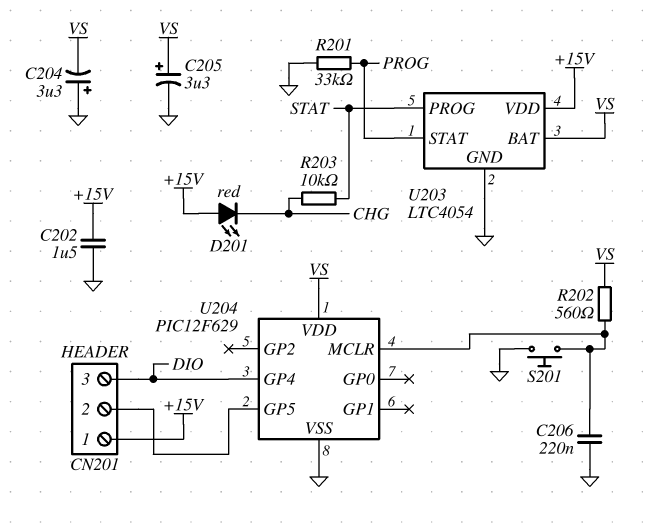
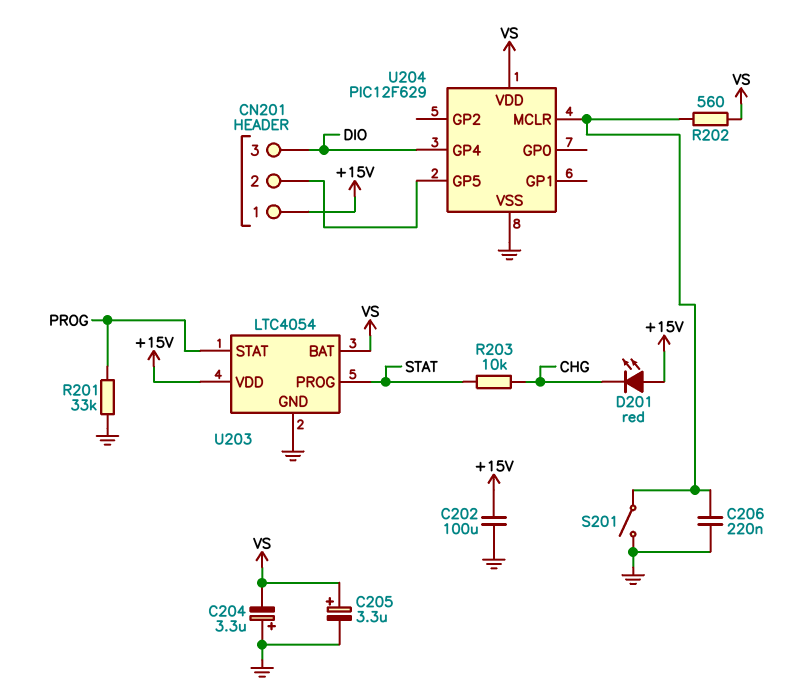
C202: 1.5uF (+15V, GND) -> 100uF (+15V, GND)
S201: button (GND, U204/MCLR) -> switch (GND, U204/MCLR)

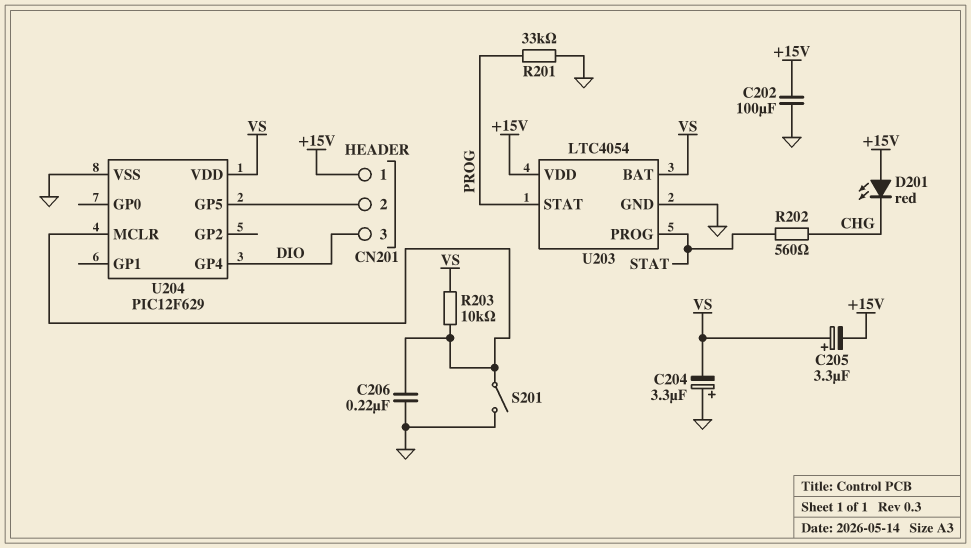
C205: 3.3uF (plus VS, minus GND) -> 3.3uF (plus VS, minus +15V)
R202: 560 (U204/MCLR, VS) -> 560 (CHG, STAT)
R203: 10k (CHG, STAT) -> 10k (U204/MCLR, VS)

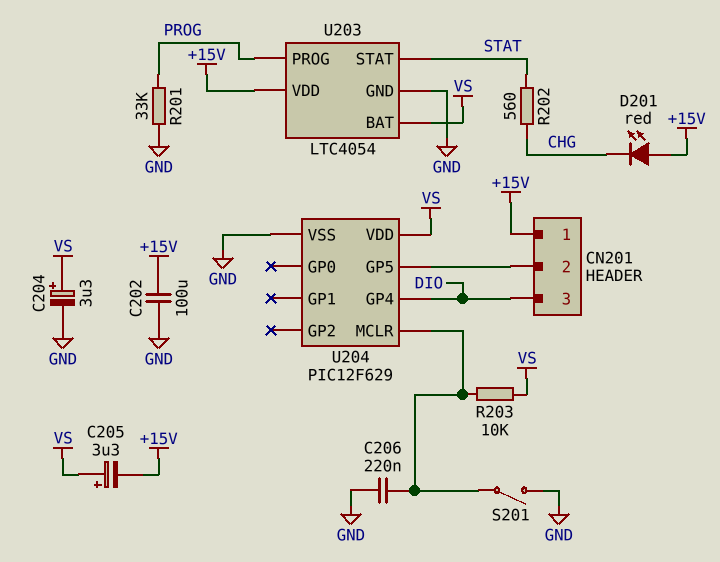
C204: 3.3uF (plus GND, minus VS) -> 3.3uF (plus VS, minus GND)
U203 pin PROG: STAT -> PROG
U203 pin STAT: PROG -> STAT

